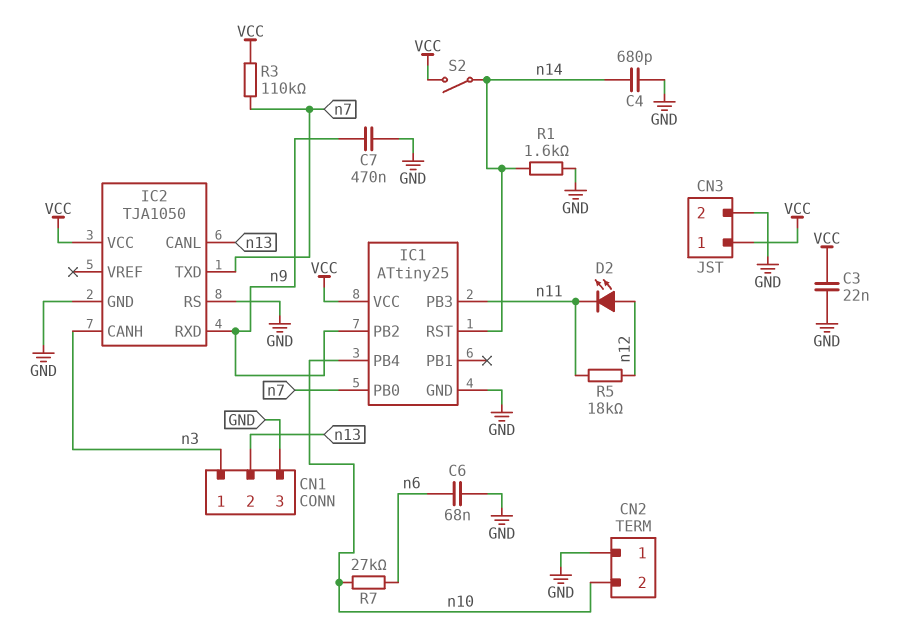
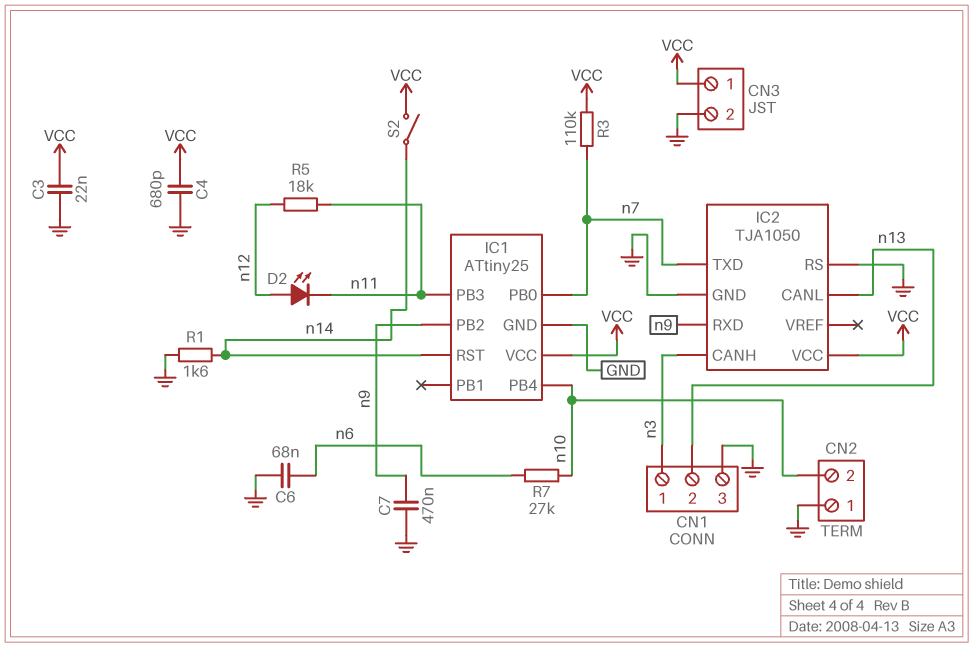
C4: 680pF (GND, n14) -> 680pF (GND, VCC)

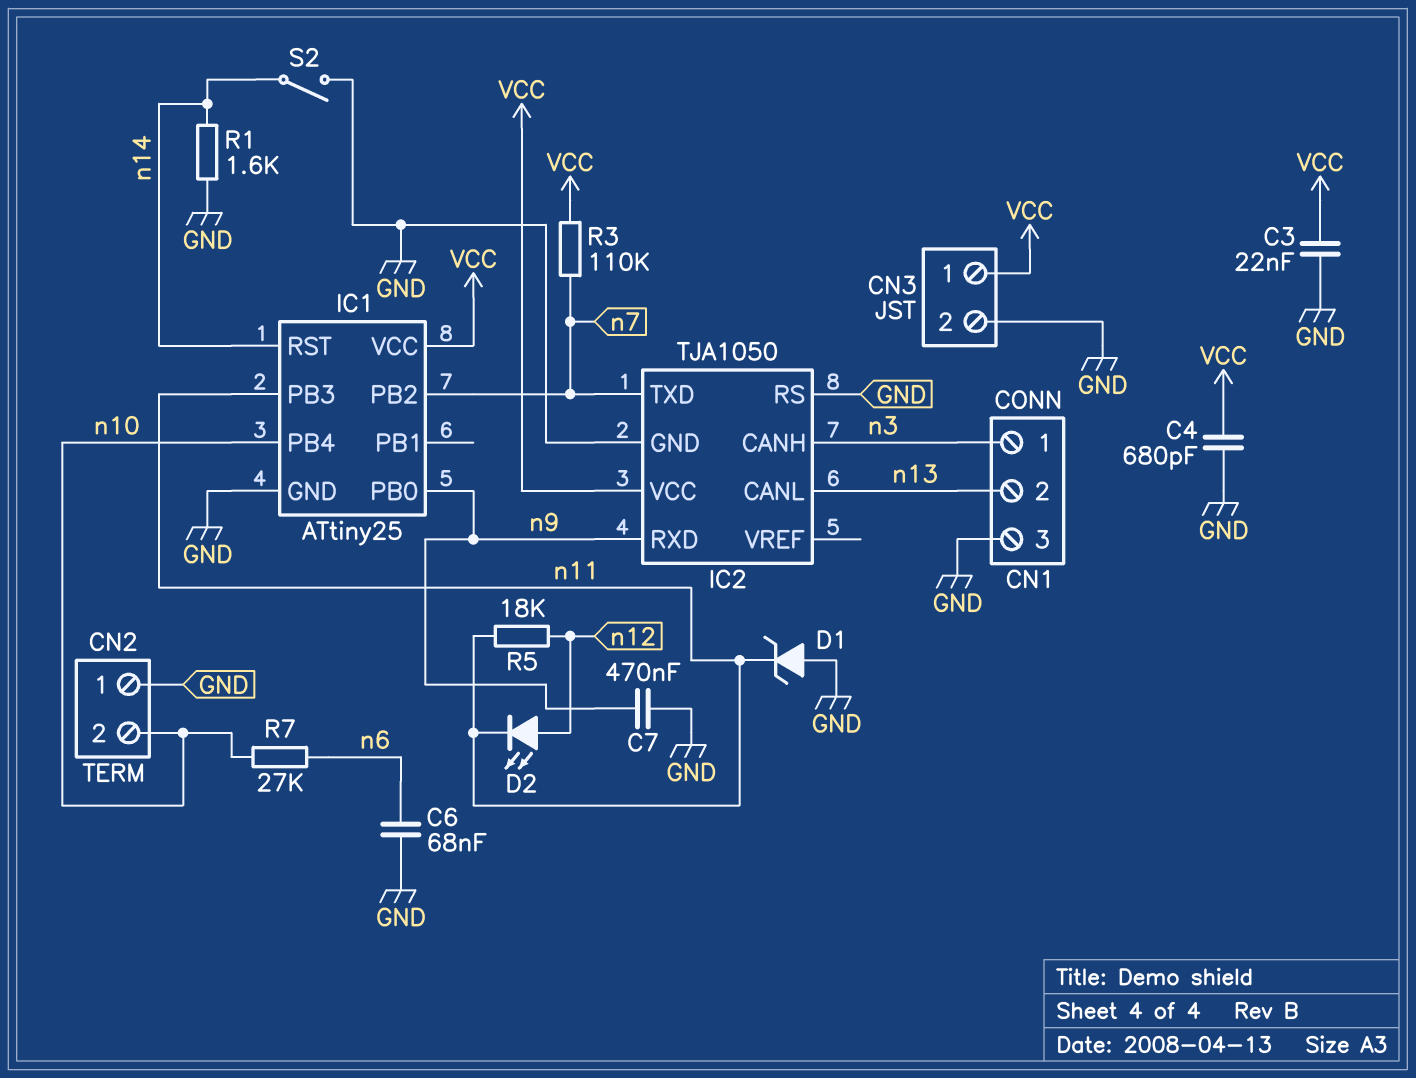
D1: none -> zener (A GND, K n11)
IC1 pin PB0: n7 -> n9
IC1 pin PB2: n9 -> n7
S2: switch (VCC, n14) -> switch (GND, n14)

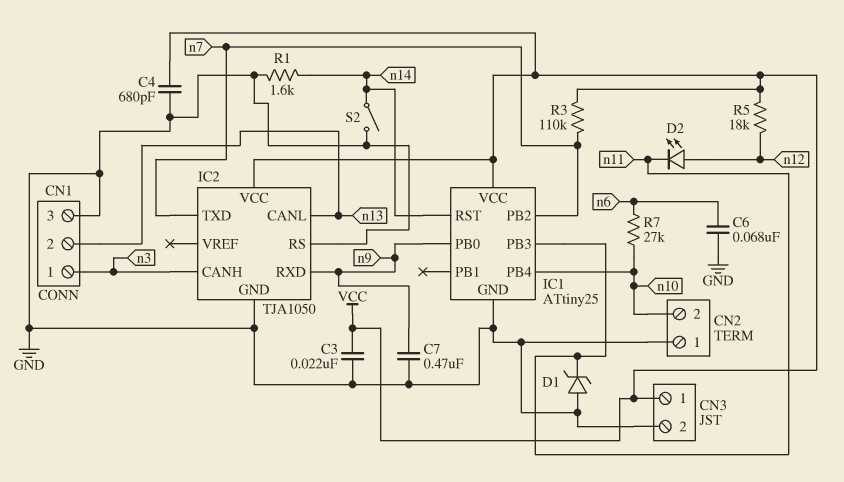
R5: 18k (n11, n12) -> 18k (VCC, n12)

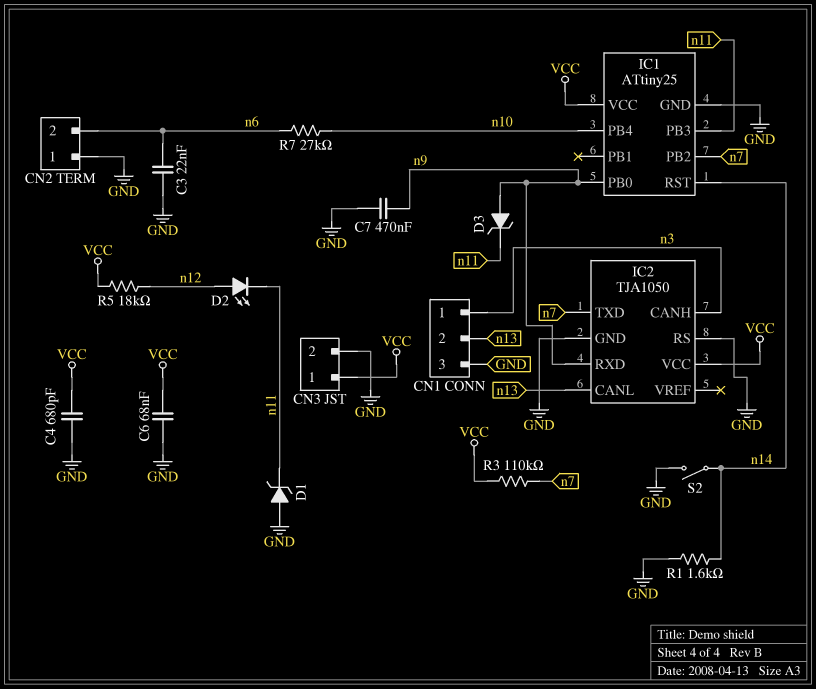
C3: 22nF (GND, VCC) -> 22nF (GND, n6)
C6: 68nF (GND, n6) -> 68nF (GND, VCC)
CN2 pin 2: n10 -> n6
D3: none -> zener (A n9, K n11)

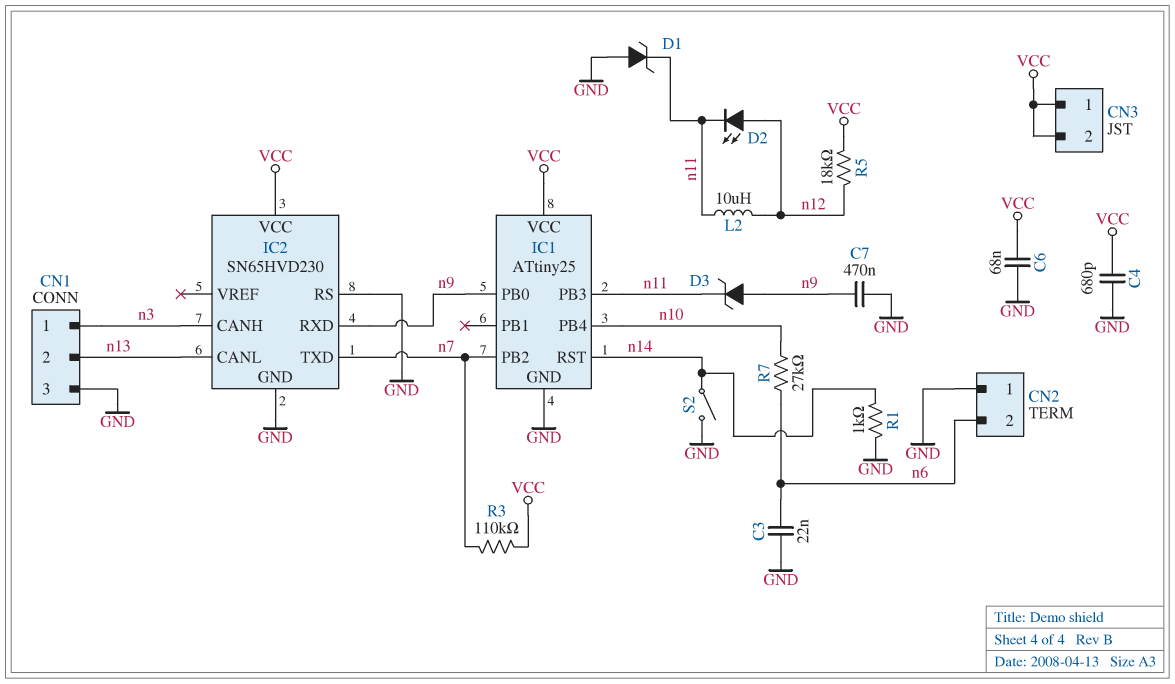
CN3 pin 2: GND -> VCC
IC2: TJA1050 -> SN65HVD230
L2: none -> 10uH (n11, n12)
R1: 1.6k (GND, n14) -> 1k (GND, n14)

